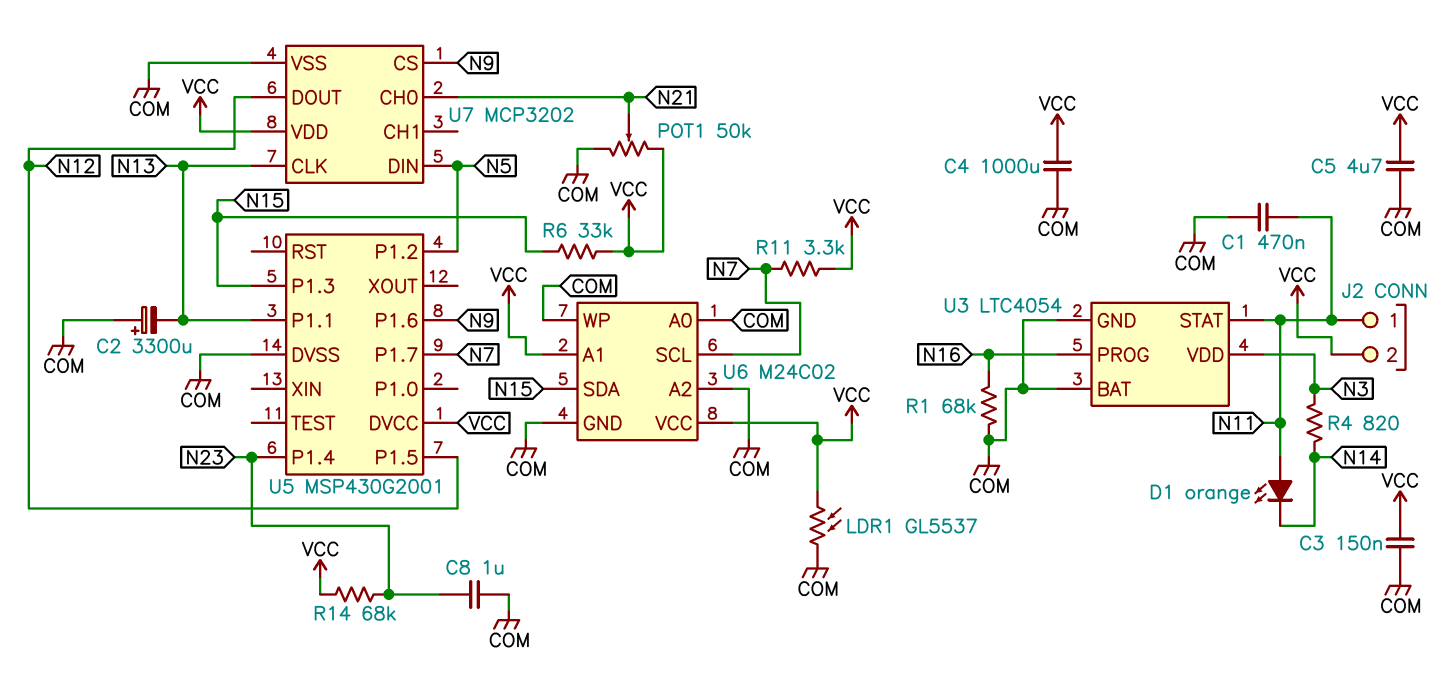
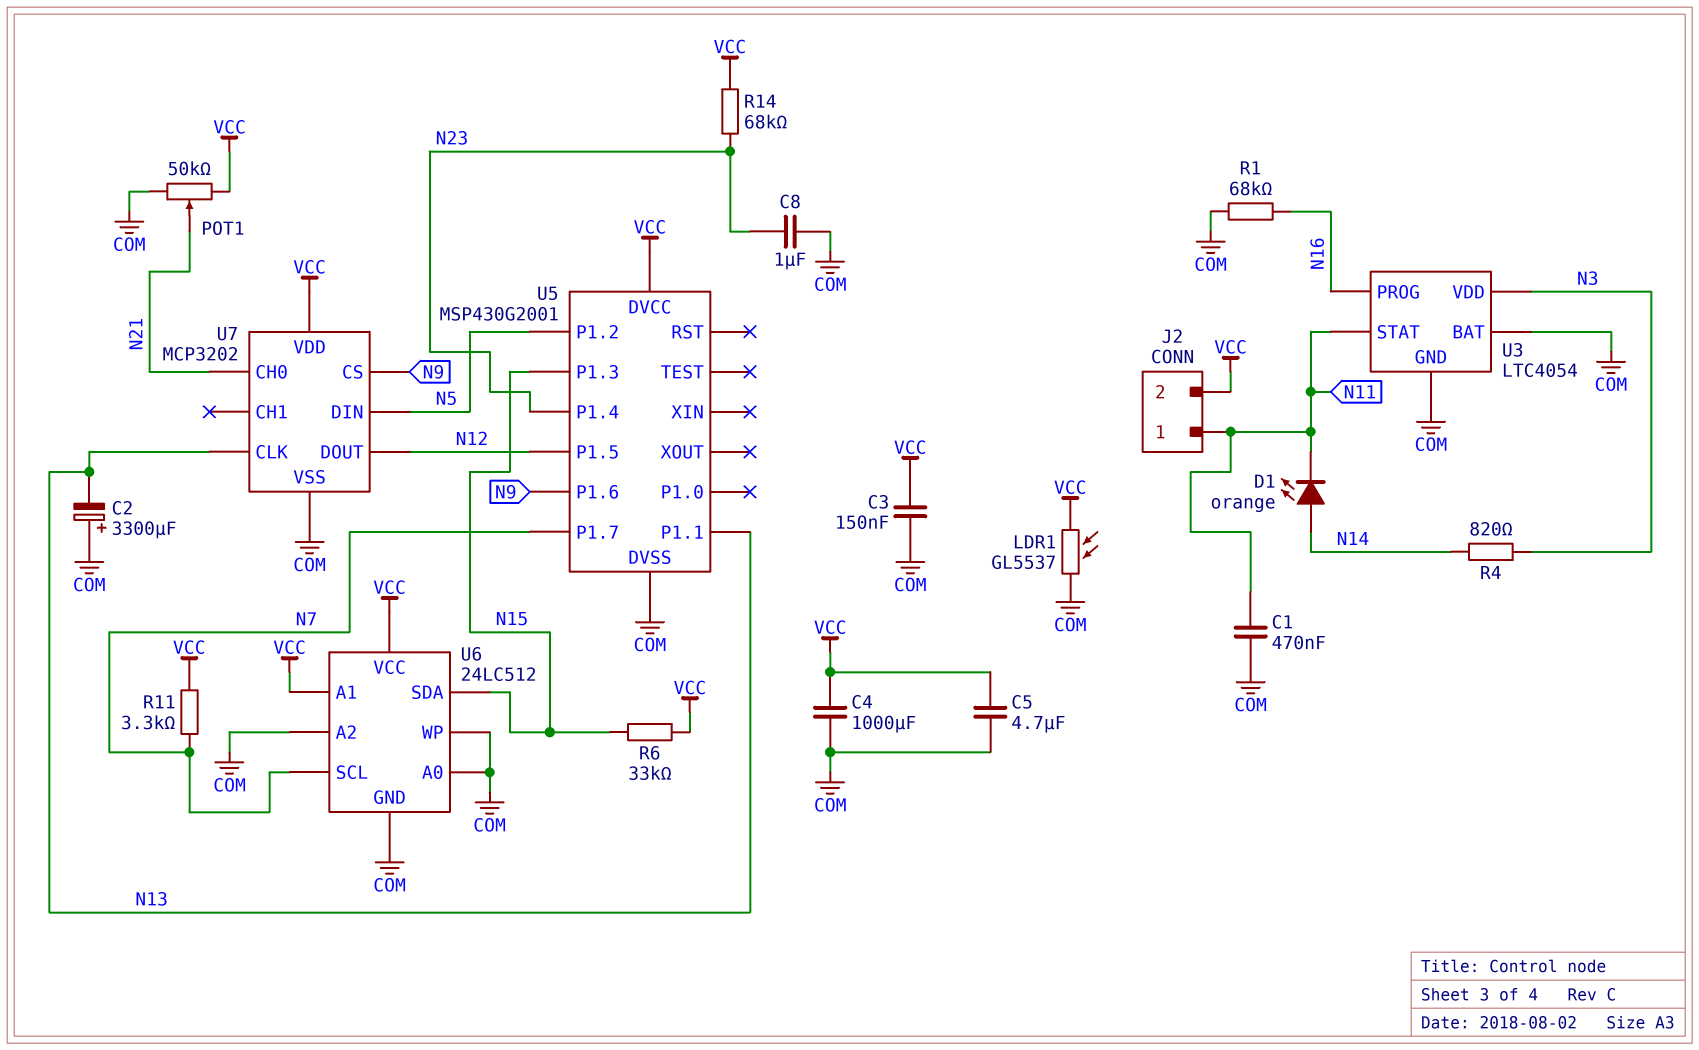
D1: LED orange (A N11, K N14) -> LED orange (A N14, K N11)
U6: M24C02 -> 24LC512

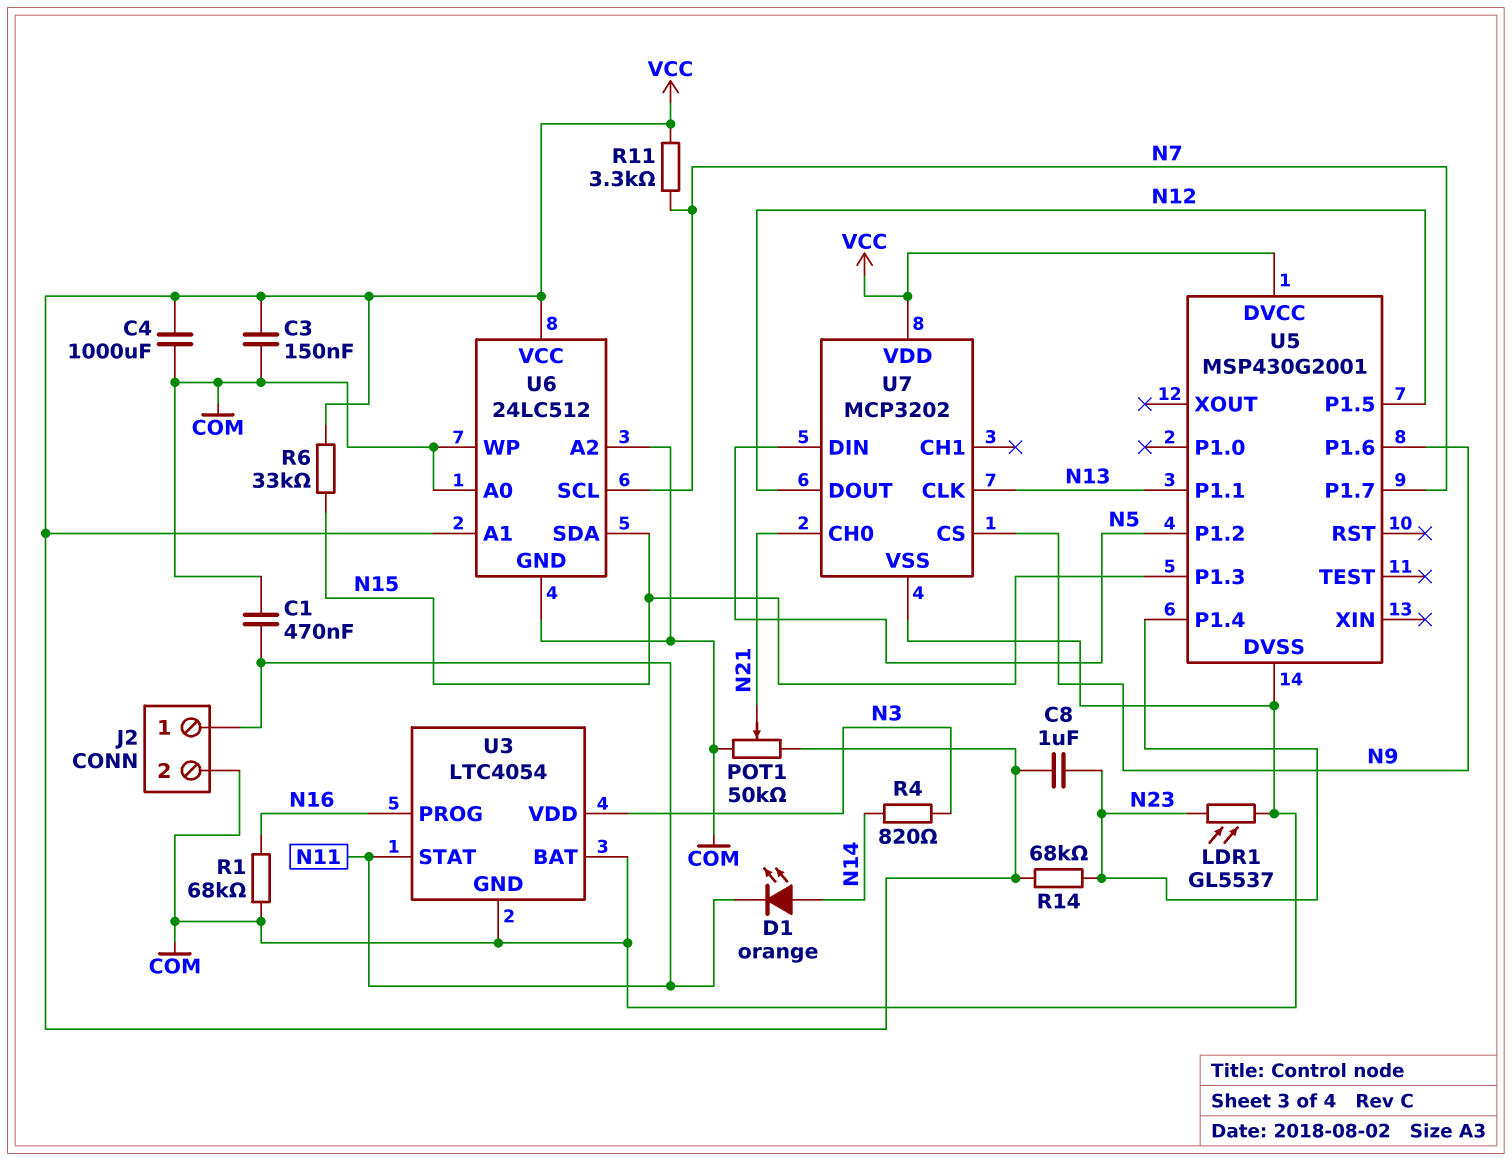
C2: 3300uF (plus COM, minus N13) -> none
C5: 4.7uF (COM, VCC) -> none
C8: 1uF (COM, N23) -> 1uF (N23, VCC)
J2 pin 2: VCC -> COM
LDR1: GL5537 (COM, VCC) -> GL5537 (COM, N23)

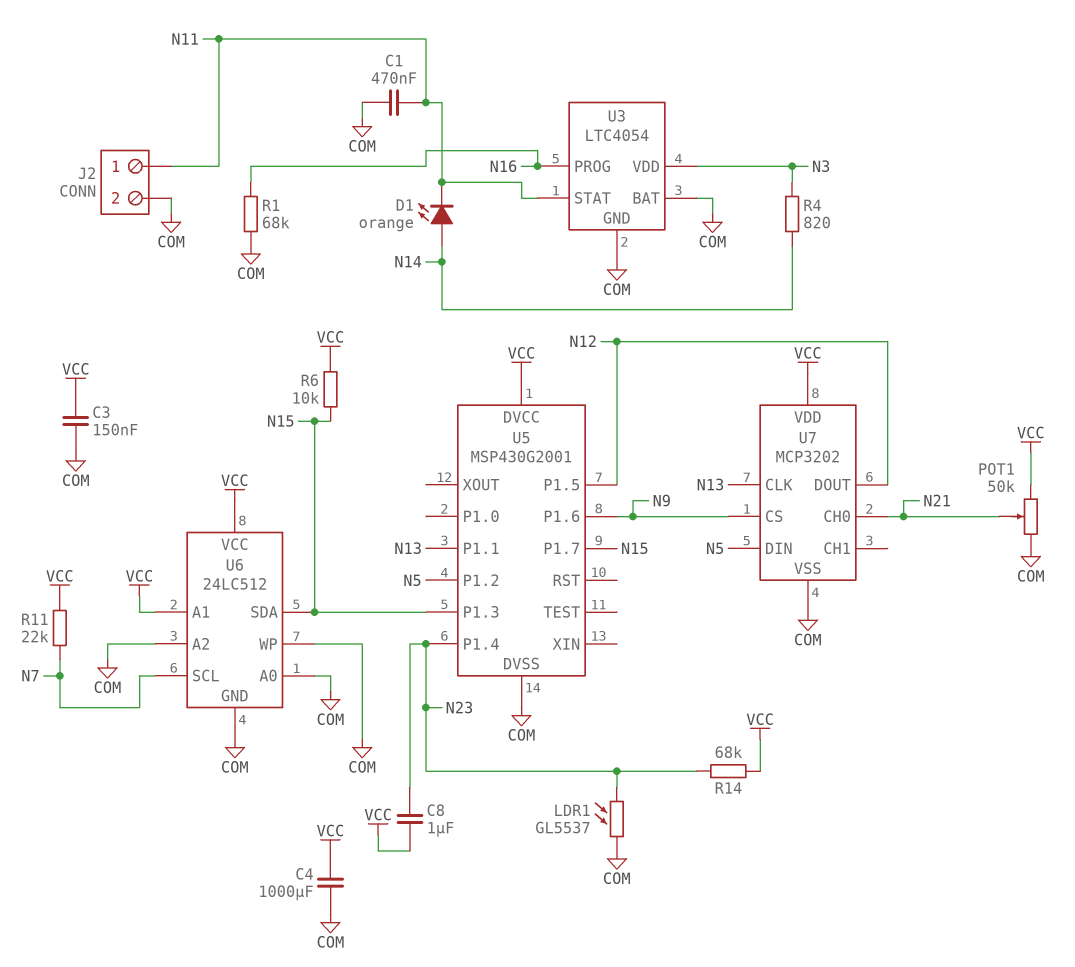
R6: 33k (N15, VCC) -> 10k (N15, VCC)
R11: 3.3k (N7, VCC) -> 22k (N7, VCC)
U5 pin P1.7: N7 -> N15

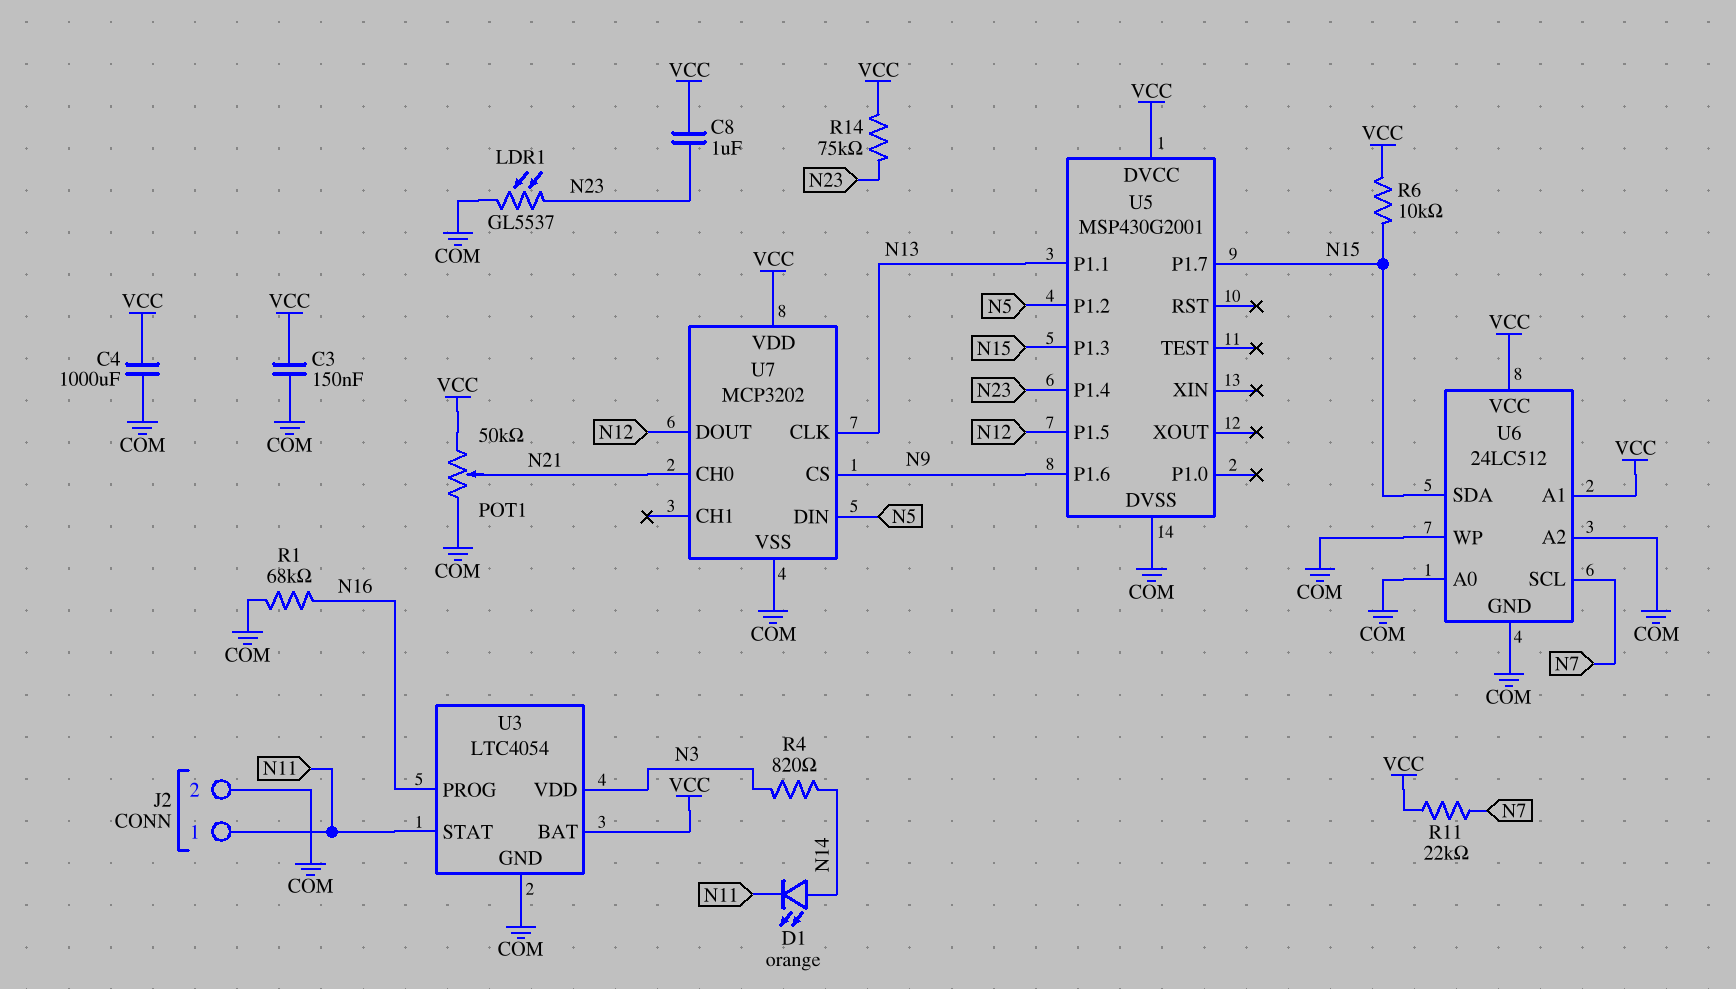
C1: 470nF (COM, N11) -> none
R14: 68k (N23, VCC) -> 75k (N23, VCC)
U3 pin BAT: COM -> VCC

